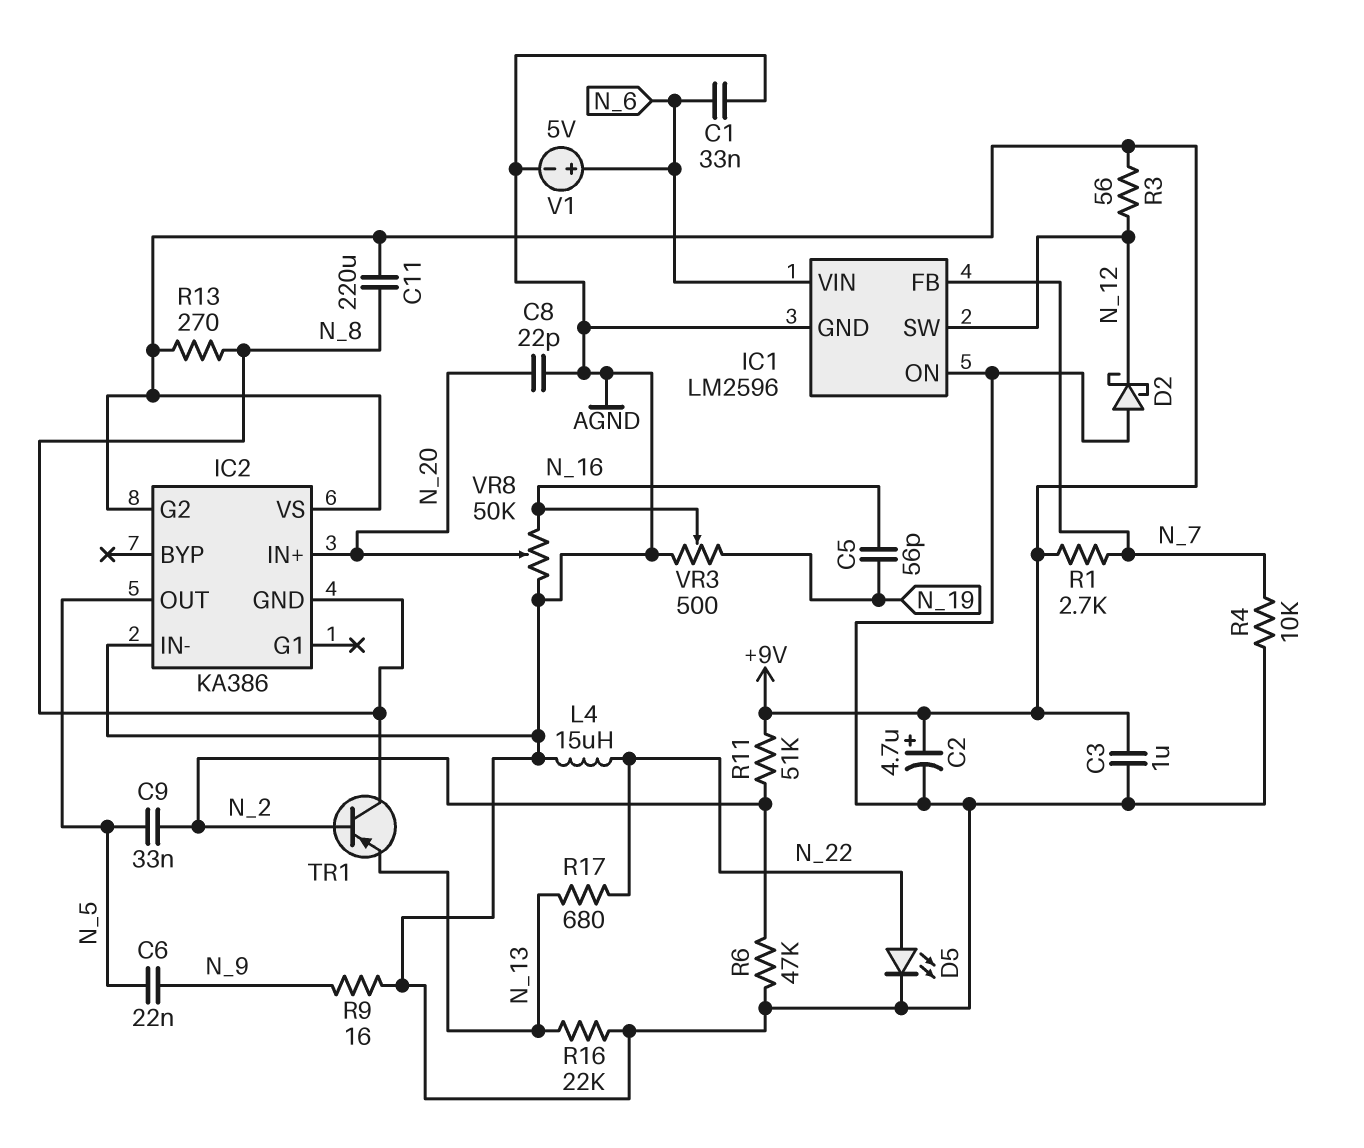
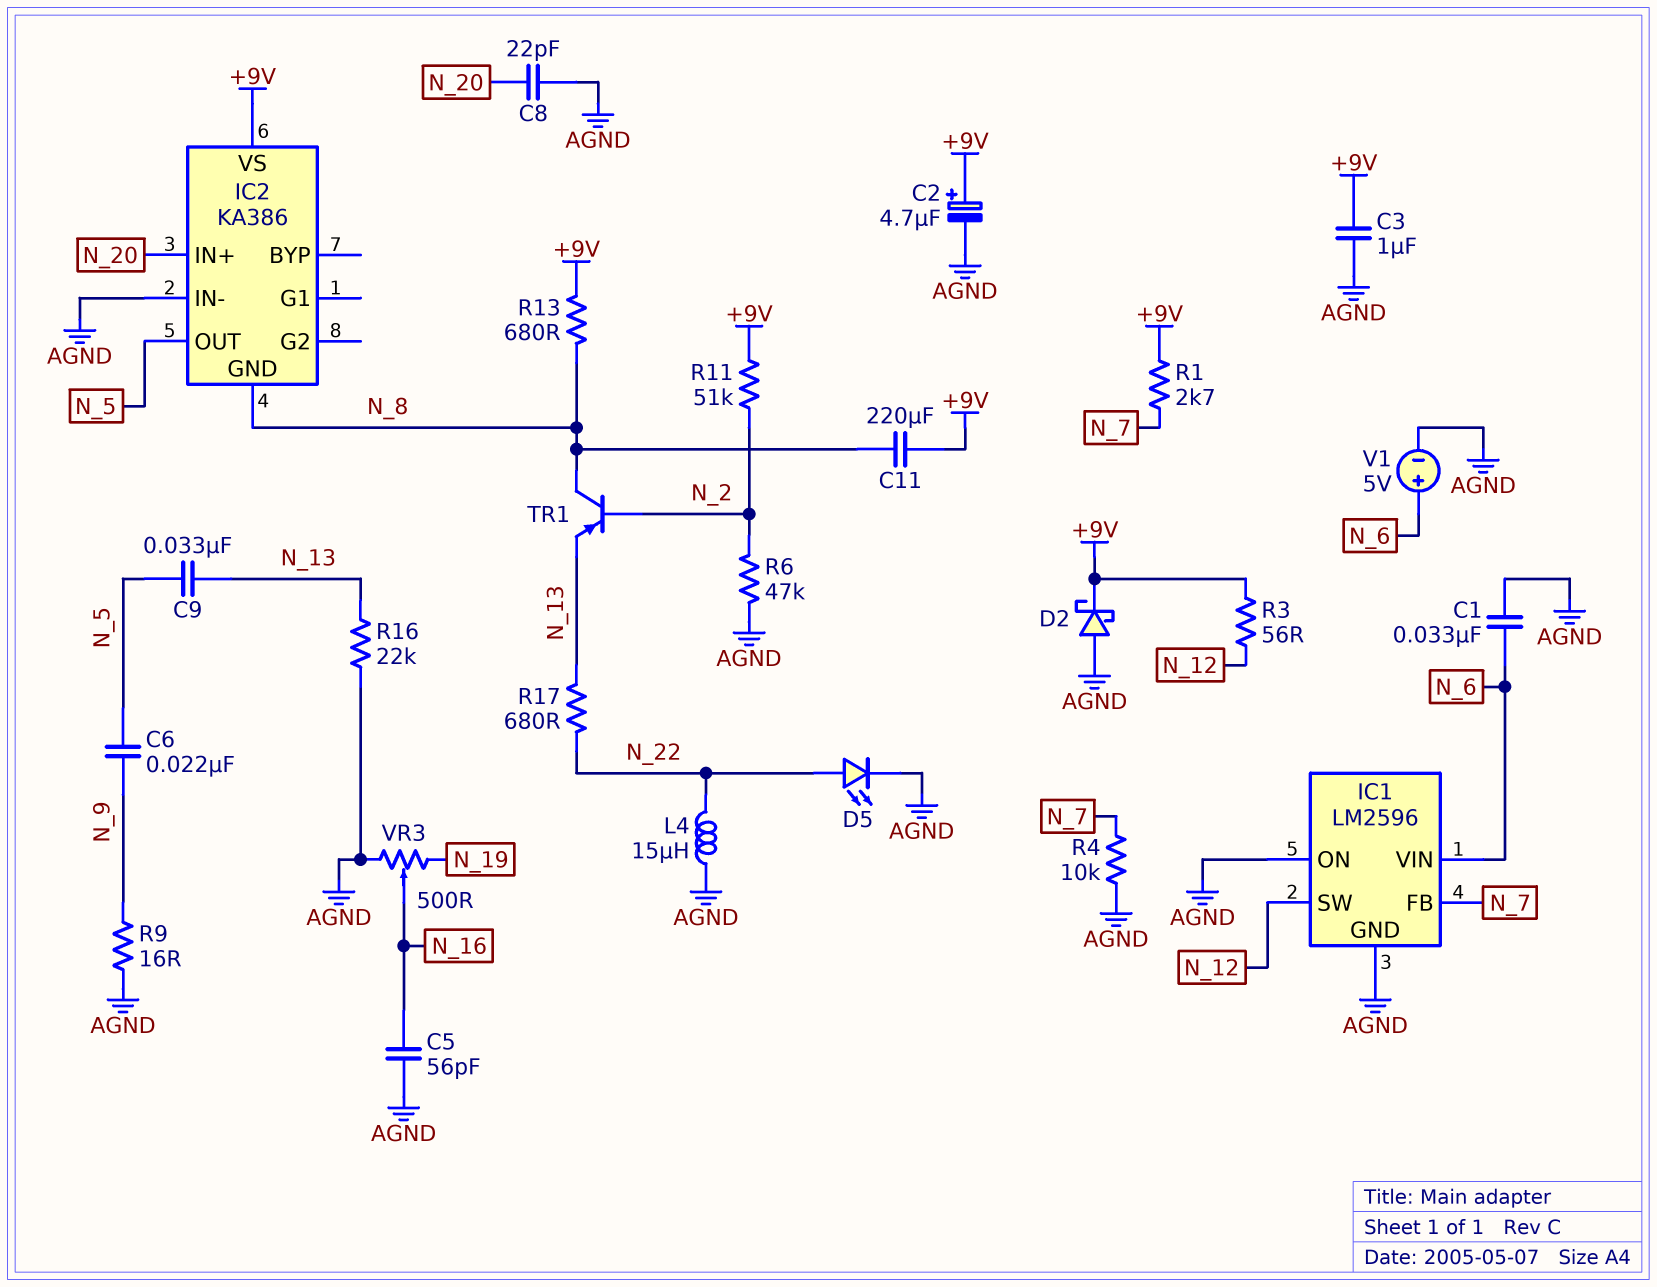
C5: 56pF (N_16, N_19) -> 56pF (AGND, N_16)
C9: 33nF (N_2, N_5) -> 33nF (N_5, N_13)
D2: schottky (A AGND, K N_12) -> schottky (A AGND, K +9V)
IC2 pin G2: +9V -> none
R13: 270 (+9V, N_8) -> 680 (+9V, N_8)
VR8: 50k (AGND, N_16, wiper N_20) -> none

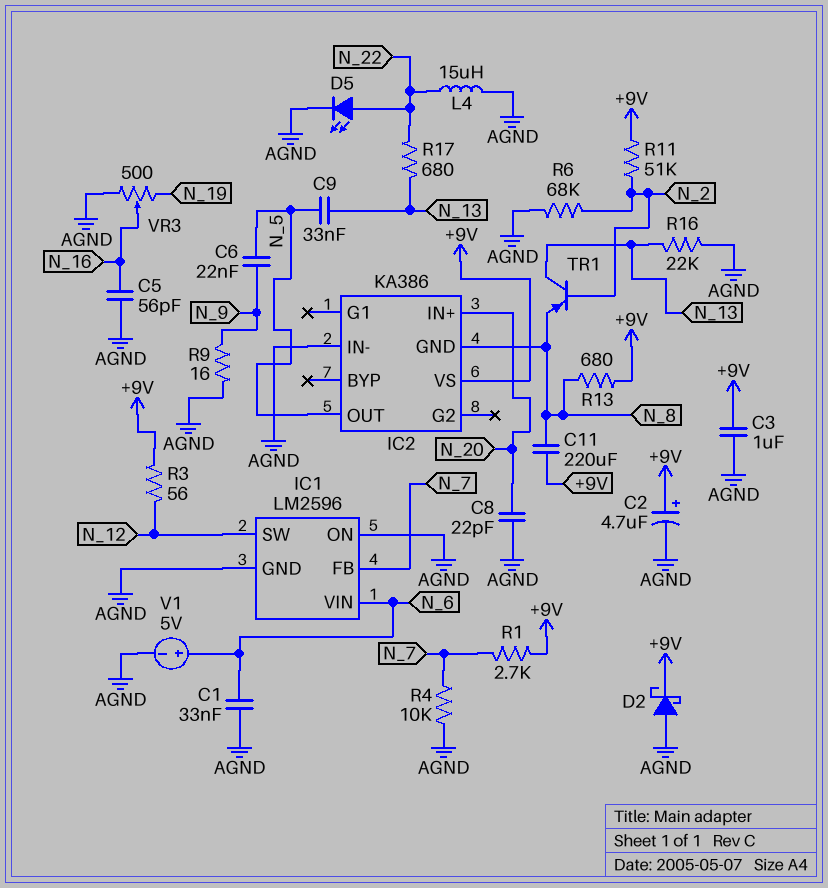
R6: 47k (AGND, N_2) -> 68k (AGND, N_2)
TR1: PNP (B N_2, C N_8, E N_13) -> PNP (B N_2, C N_13, E N_8)

